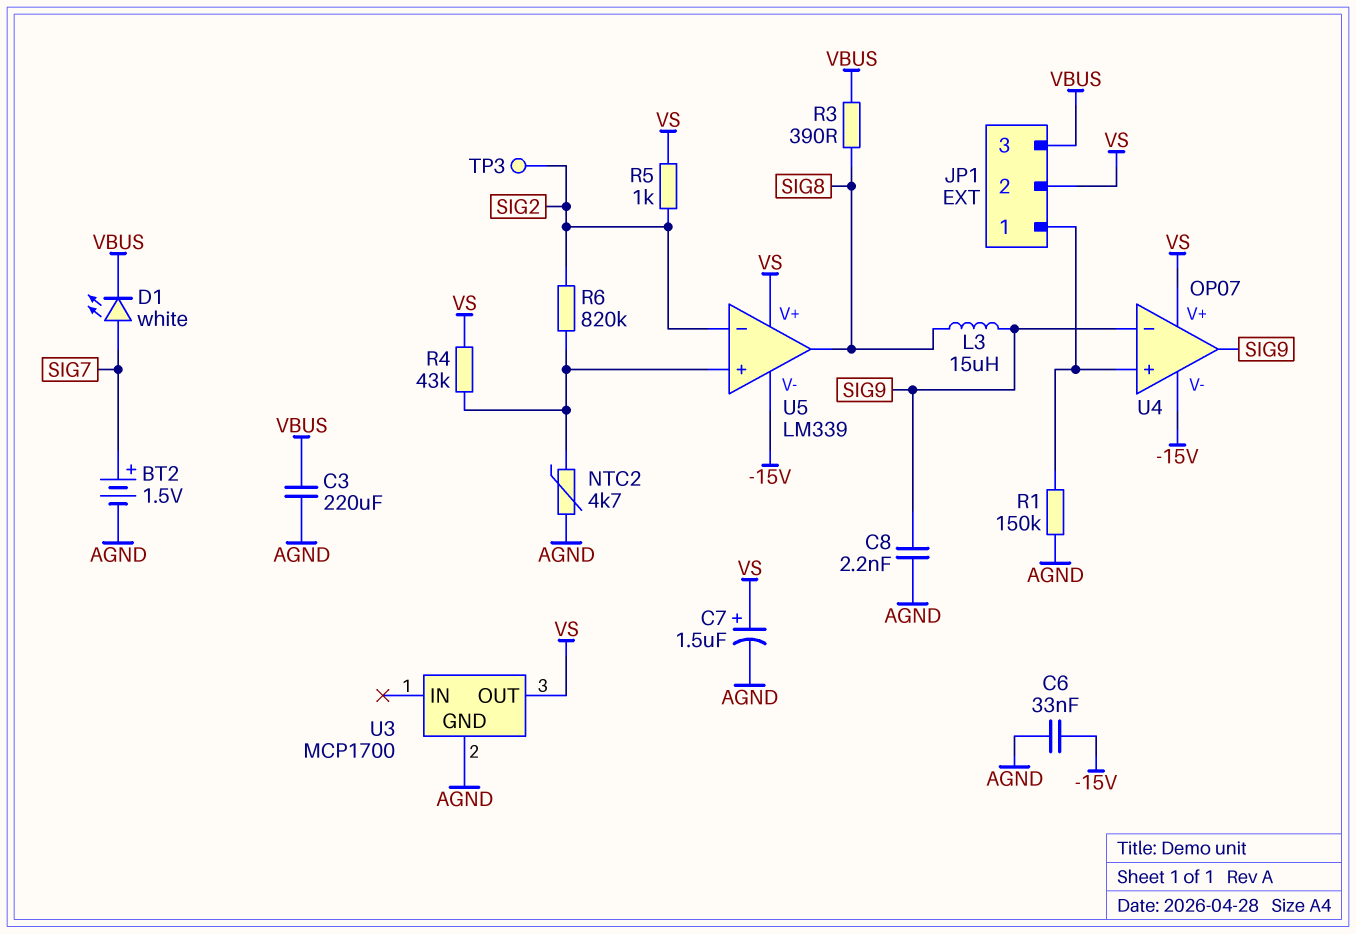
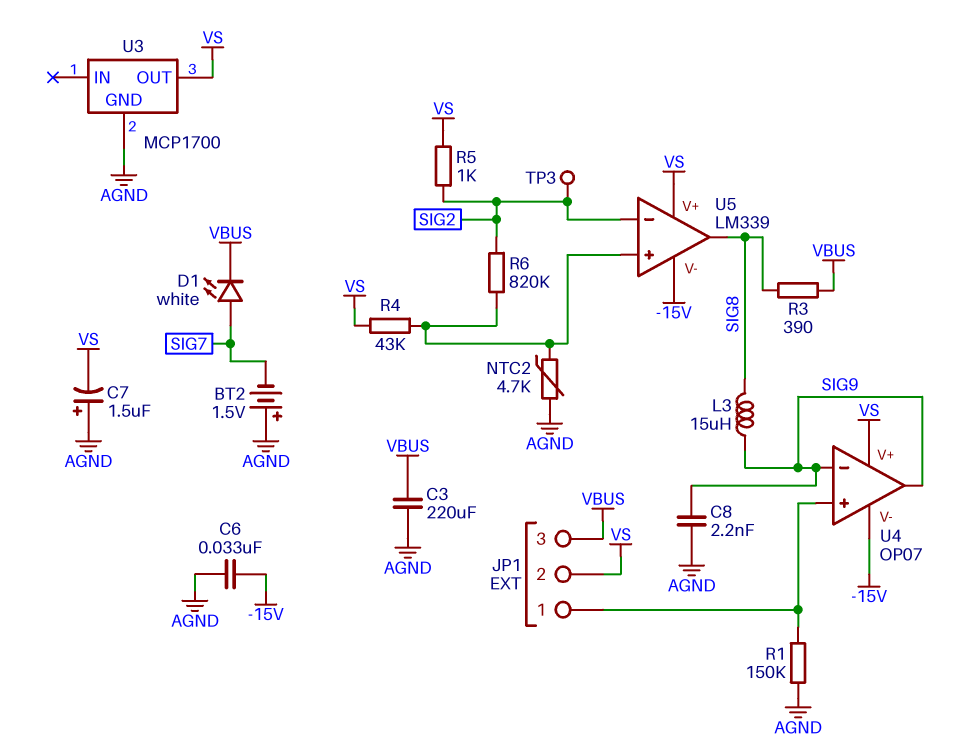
BT2: 1.5V (plus SIG7, minus AGND) -> 1.5V (plus AGND, minus SIG7)
C7: 1.5uF (plus VS, minus AGND) -> 1.5uF (plus AGND, minus VS)

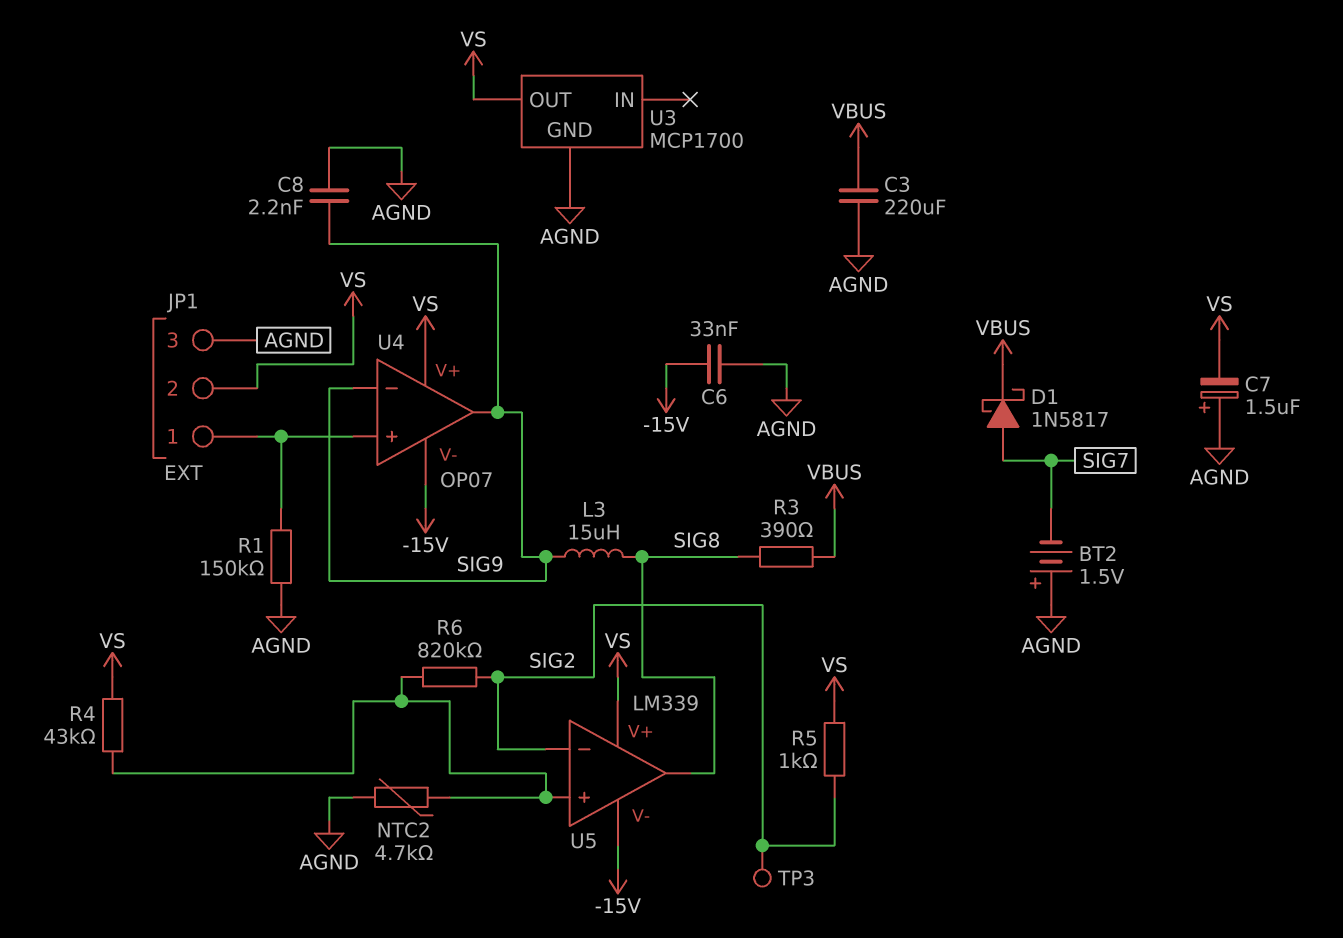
D1: LED white (A SIG7, K VBUS) -> schottky 1N5817 (A SIG7, K VBUS)
JP1 pin 3: VBUS -> AGND

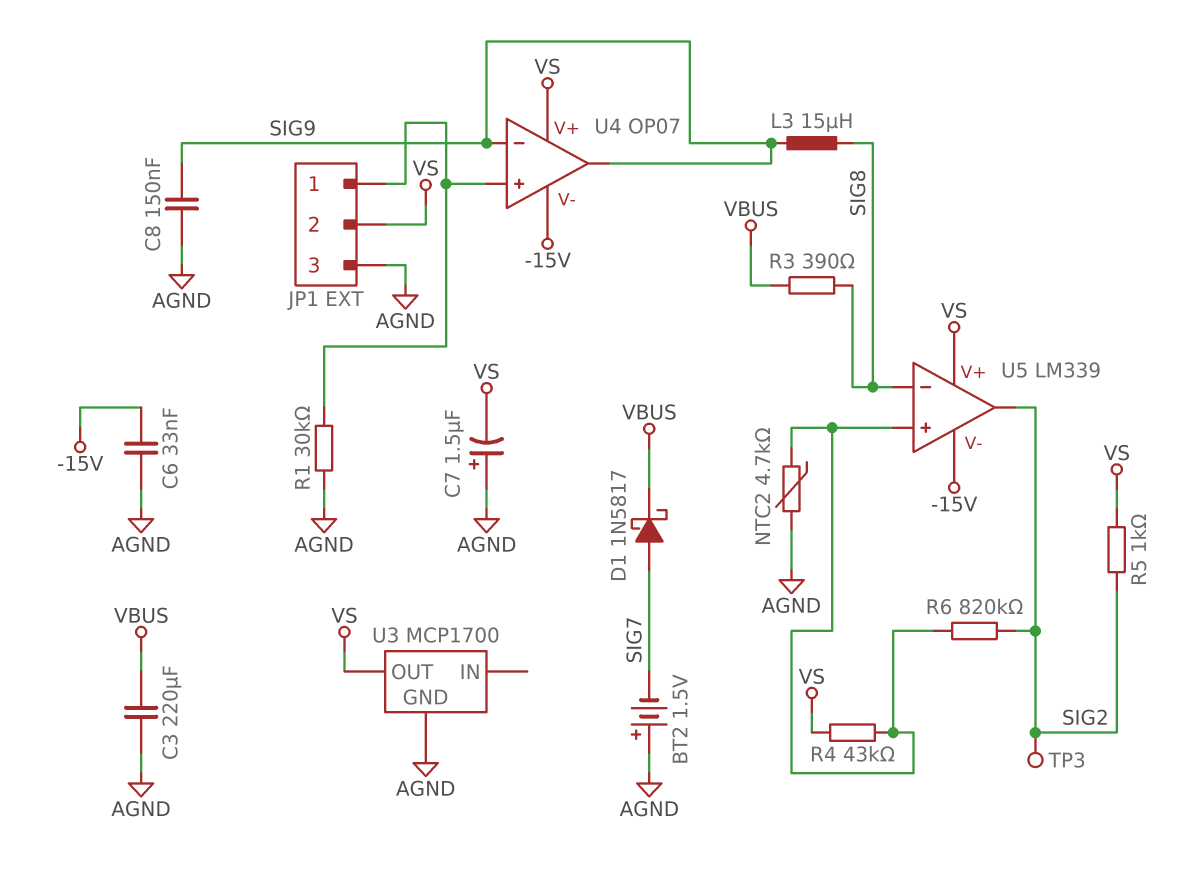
C8: 2.2nF (AGND, SIG9) -> 150nF (AGND, SIG9)
R1: 150k (AGND, JP1/1) -> 30k (AGND, JP1/1)
U5 pin in-: SIG2 -> SIG8
U5 pin out: SIG8 -> SIG2

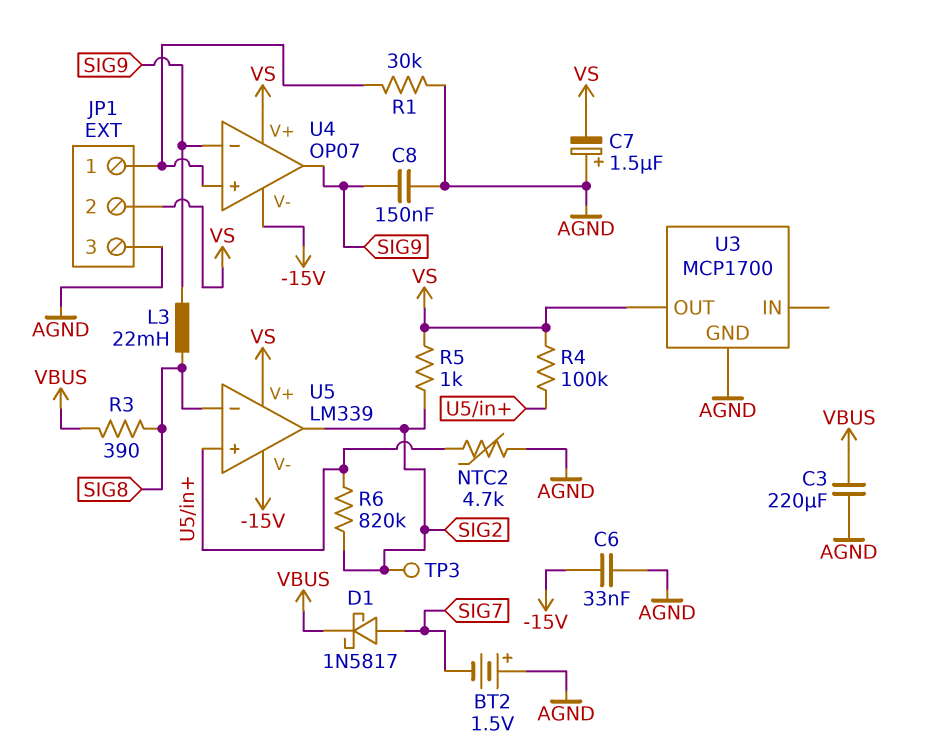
L3: 15uH (SIG8, SIG9) -> 22mH (SIG8, SIG9)
R4: 43k (U5/in+, VS) -> 100k (U5/in+, VS)

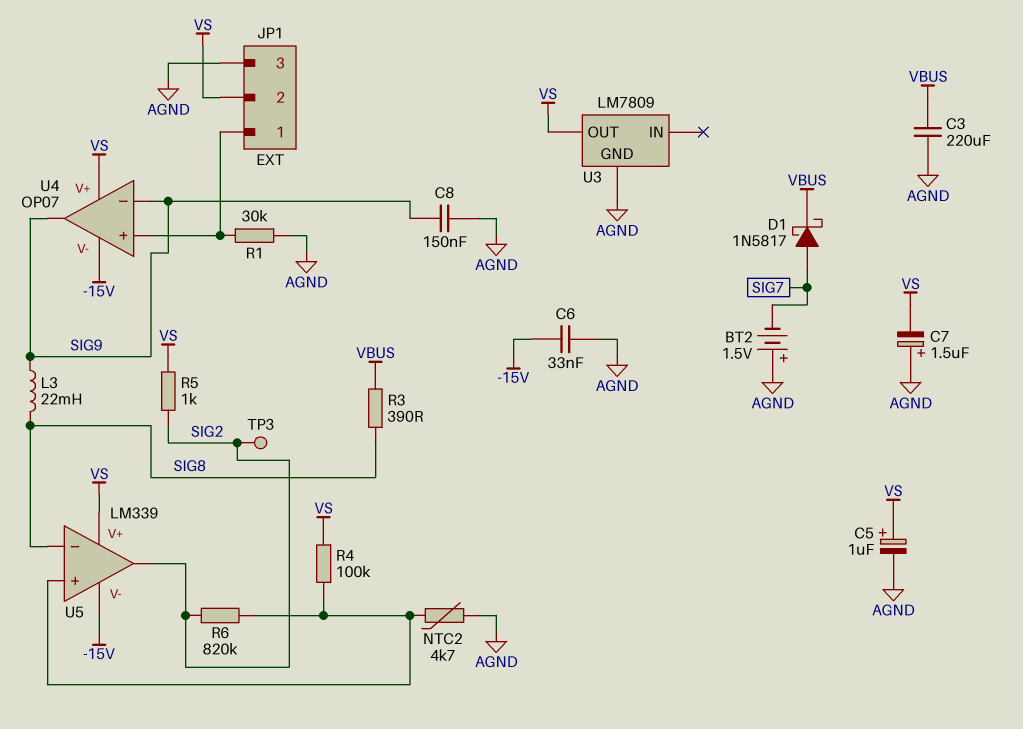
C5: none -> 1uF (plus VS, minus AGND)
U3: MCP1700 -> LM7809

